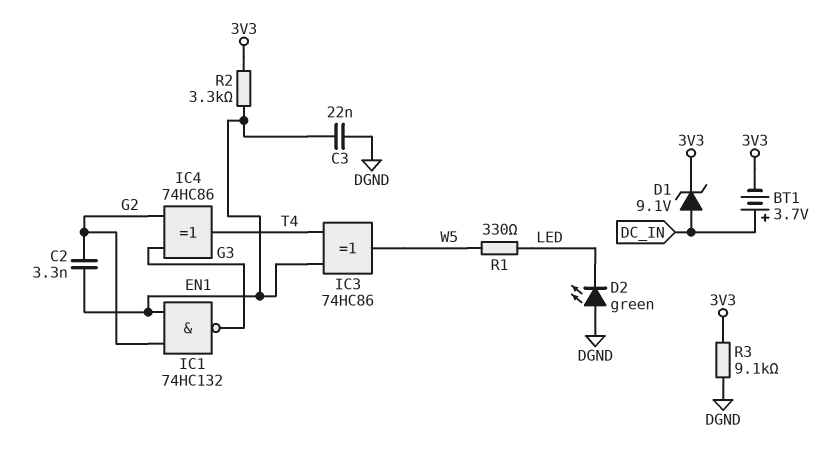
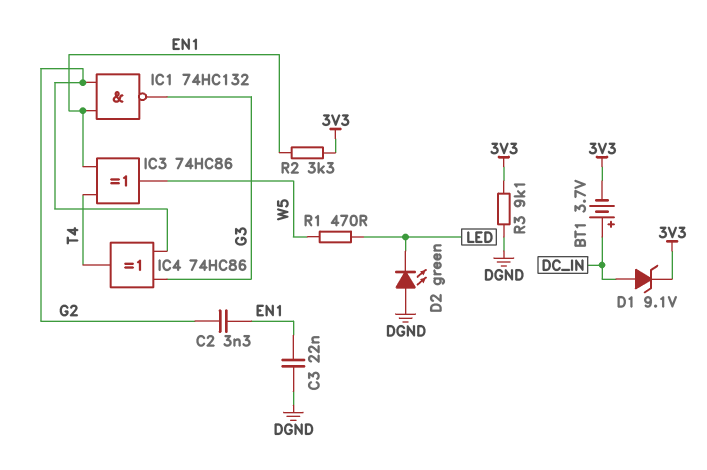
R1: 330 (LED, W5) -> 470 (LED, W5)

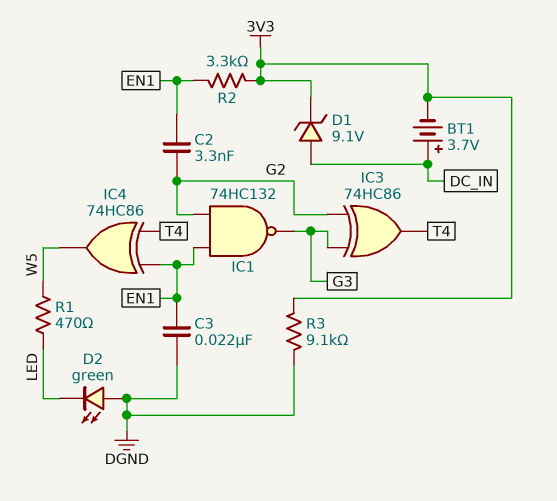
IC3: XOR 74HC86 (in EN1, in T4, out W5) -> XOR 74HC86 (in G2, in G3, out T4)
IC4: XOR 74HC86 (in G2, in G3, out T4) -> XOR 74HC86 (in EN1, in T4, out W5)

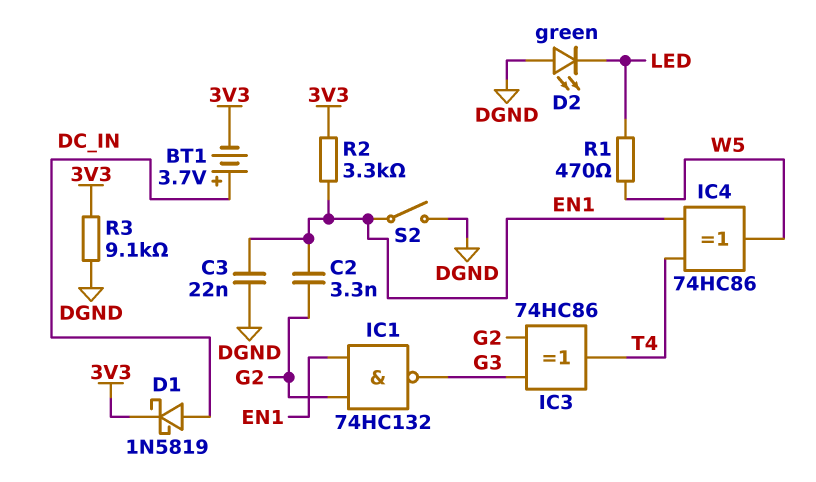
D1: zener 9.1V (A DC_IN, K 3V3) -> schottky 1N5819 (A DC_IN, K 3V3)
S2: none -> switch (DGND, EN1)

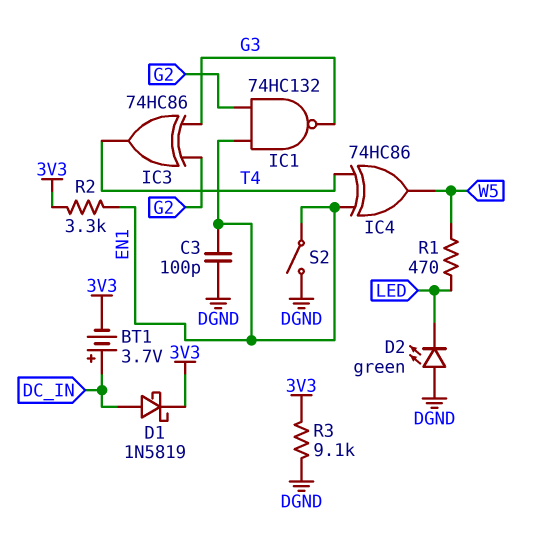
C2: 3.3nF (EN1, G2) -> none
C3: 22nF (DGND, EN1) -> 100pF (DGND, EN1)

